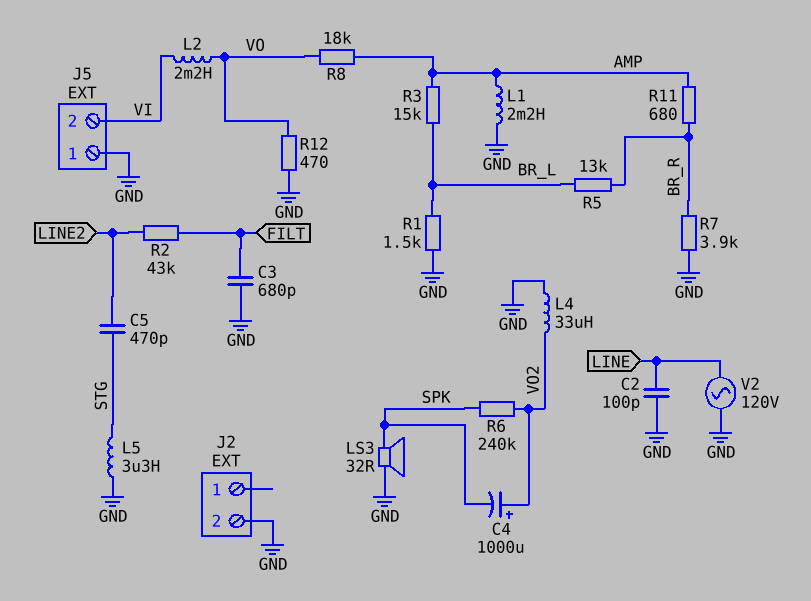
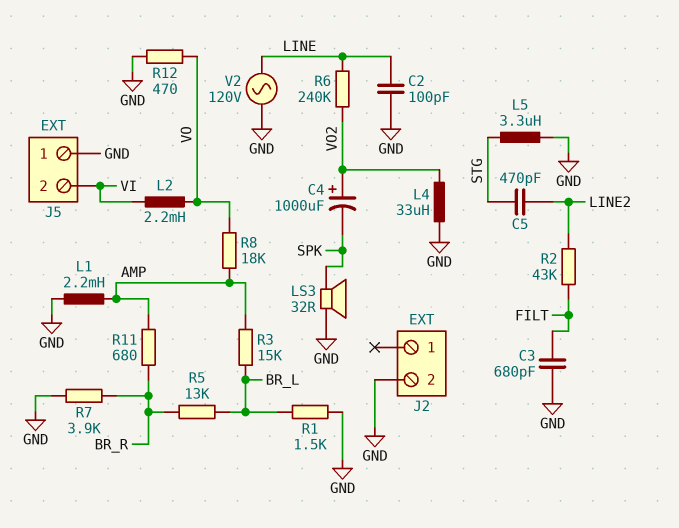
R6: 240k (SPK, VO2) -> 240k (LINE, VO2)

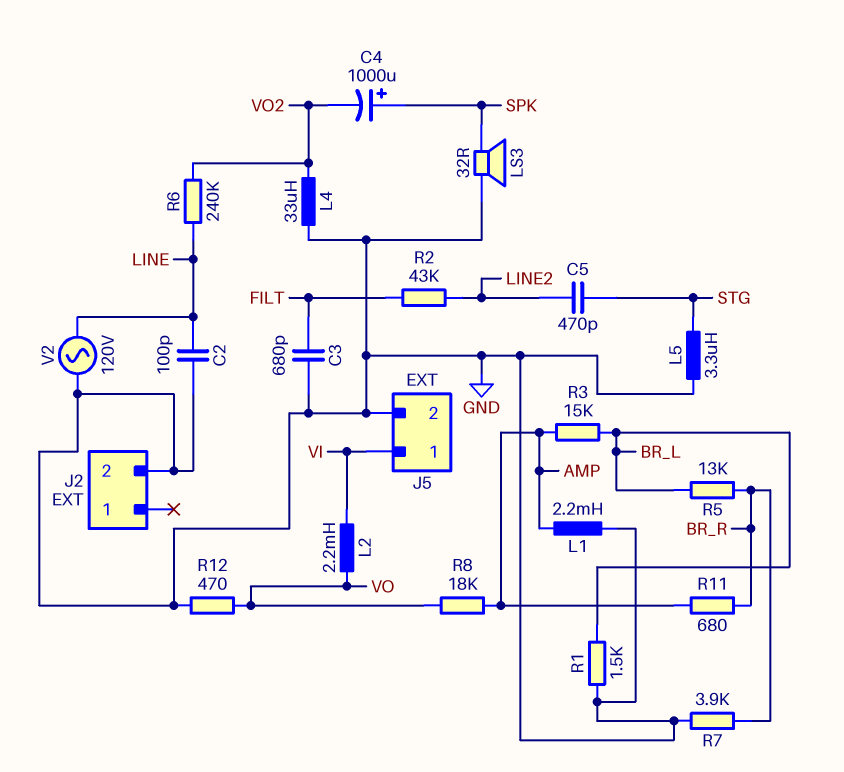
C4: 1000uF (plus VO2, minus SPK) -> 1000uF (plus SPK, minus VO2)
J5 pin 1: GND -> VI
J5 pin 2: VI -> GND

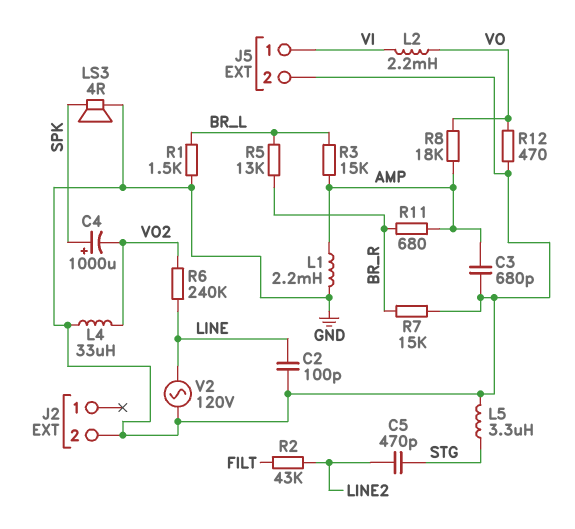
C3: 680pF (FILT, GND) -> 680pF (AMP, GND)
LS3: speaker 32R (GND, SPK) -> speaker 4R (GND, SPK)
R7: 3.9k (BR_R, GND) -> 15k (BR_R, GND)

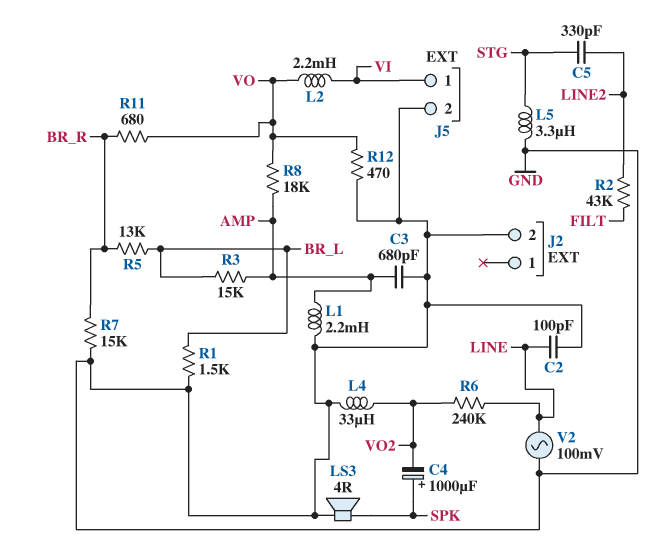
C5: 470pF (LINE2, STG) -> 330pF (LINE2, STG)
R11: 680 (AMP, BR_R) -> 680 (BR_R, VO)
V2: AC 120V (GND, LINE) -> AC 100mV (GND, LINE)

